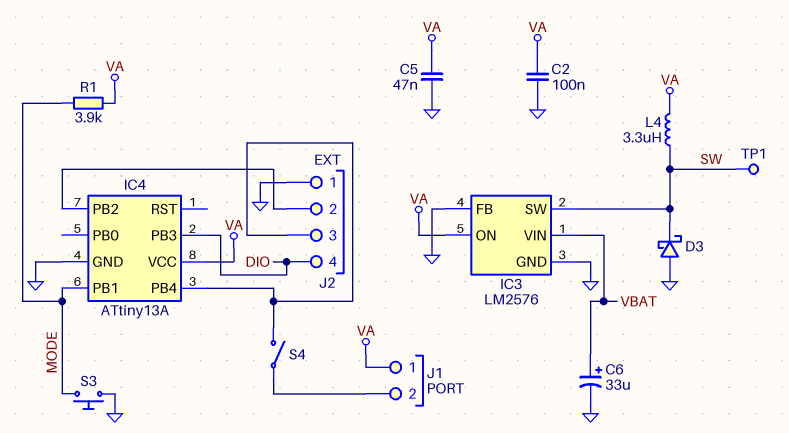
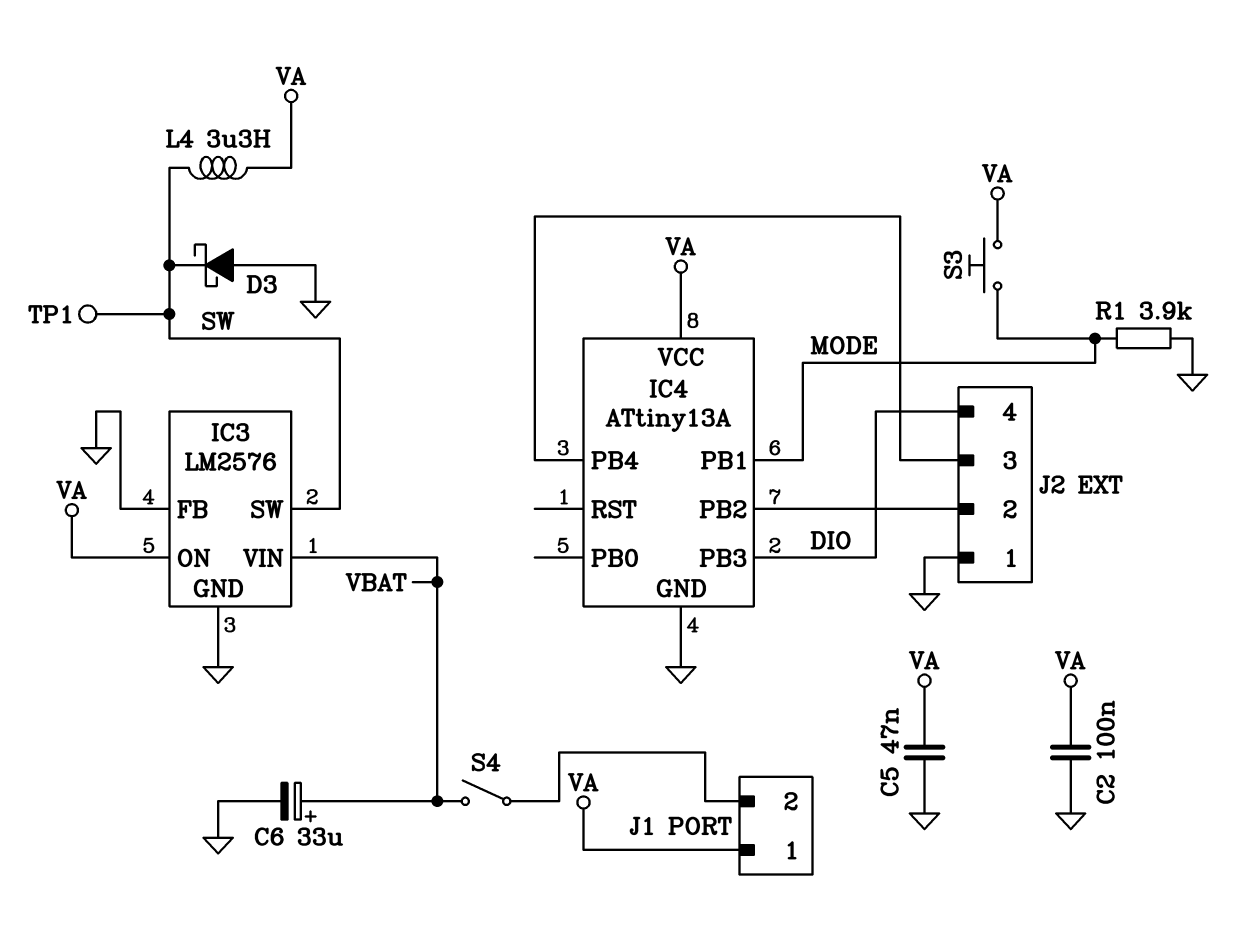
R1: 3.9k (MODE, VA) -> 3.9k (GND, MODE)
S3: button (GND, MODE) -> button (MODE, VA)
S4: switch (IC4/PB4, J1/2) -> switch (J1/2, VBAT)

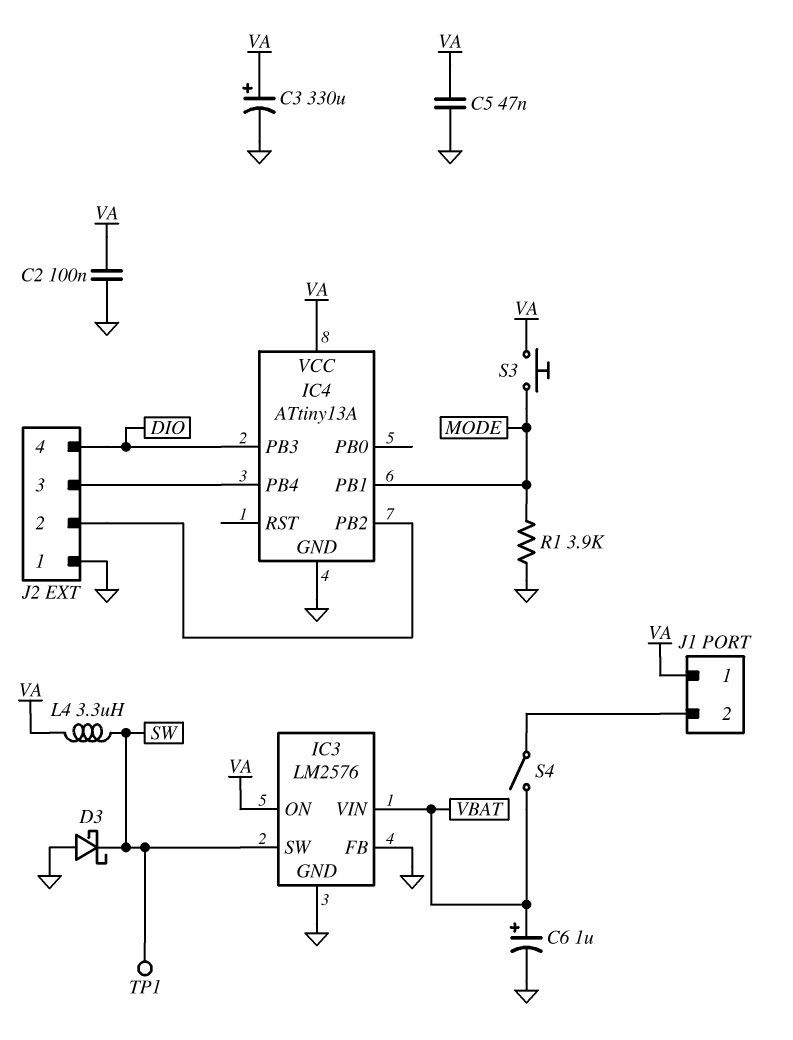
C3: none -> 330uF (plus VA, minus GND)
C6: 33uF (plus VBAT, minus GND) -> 1uF (plus VBAT, minus GND)

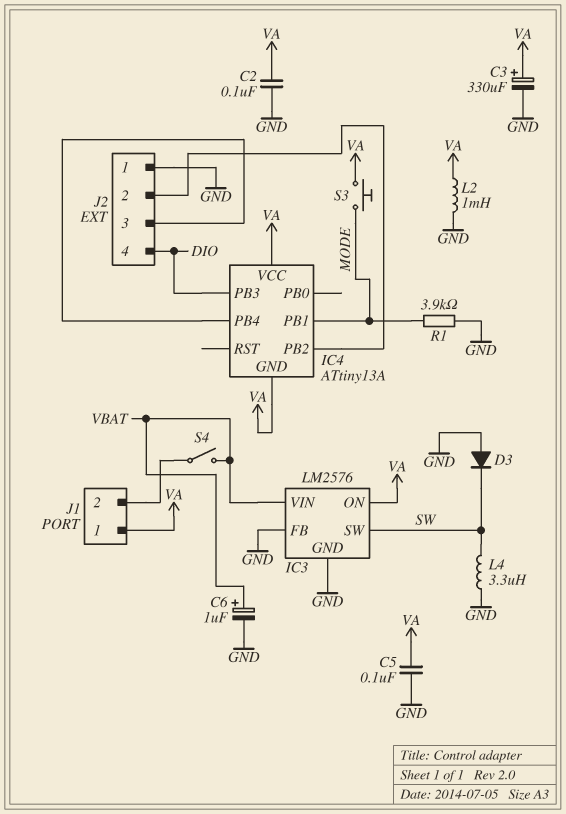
C5: 47nF (GND, VA) -> 100nF (GND, VA)
D3: schottky (A GND, K SW) -> diode (A GND, K SW)
IC4 pin GND: GND -> VA
L2: none -> 1mH (GND, VA)
L4: 3.3uH (SW, VA) -> 3.3uH (GND, SW)
TP1: test point (SW) -> none

